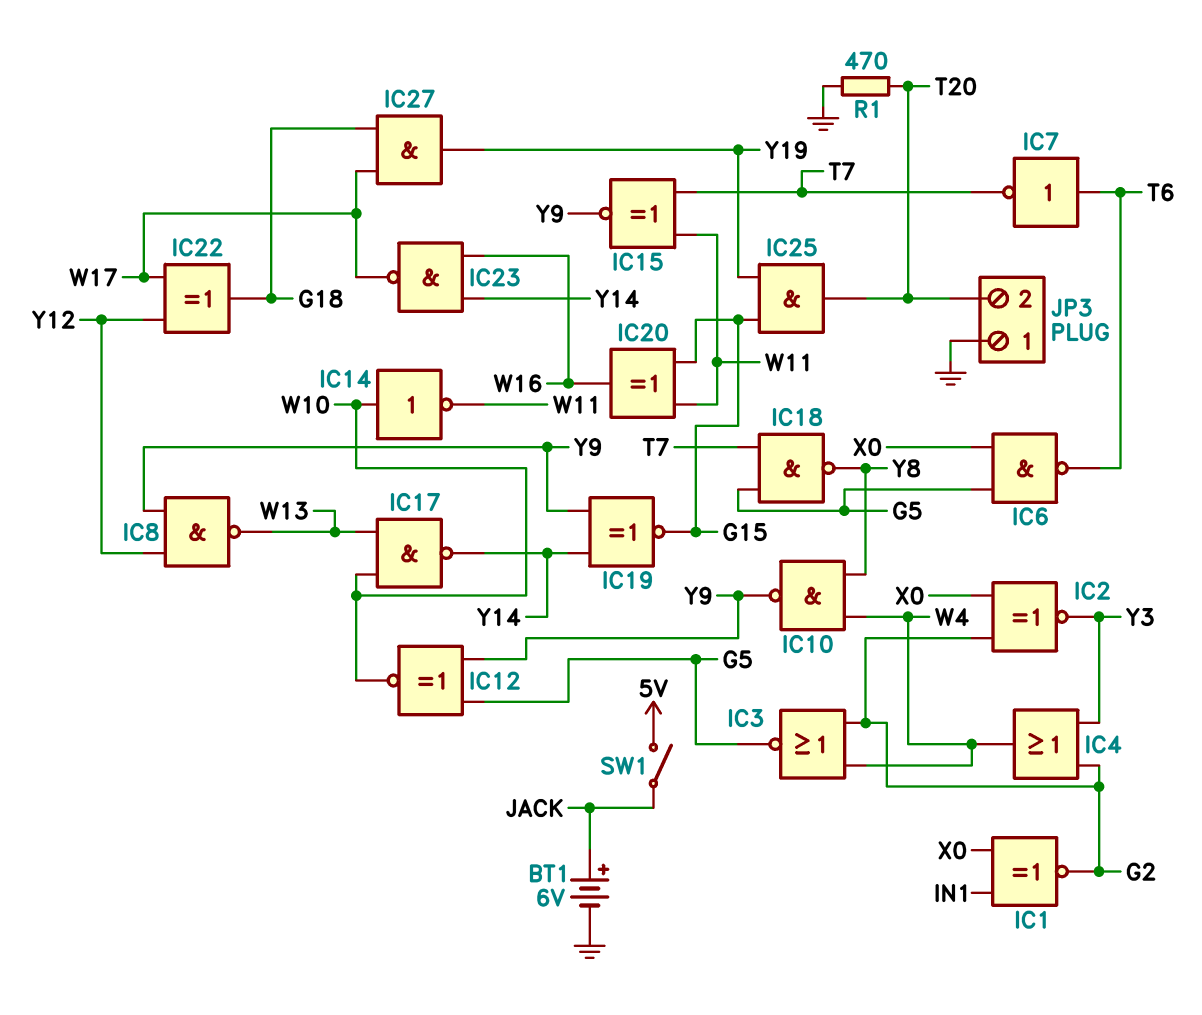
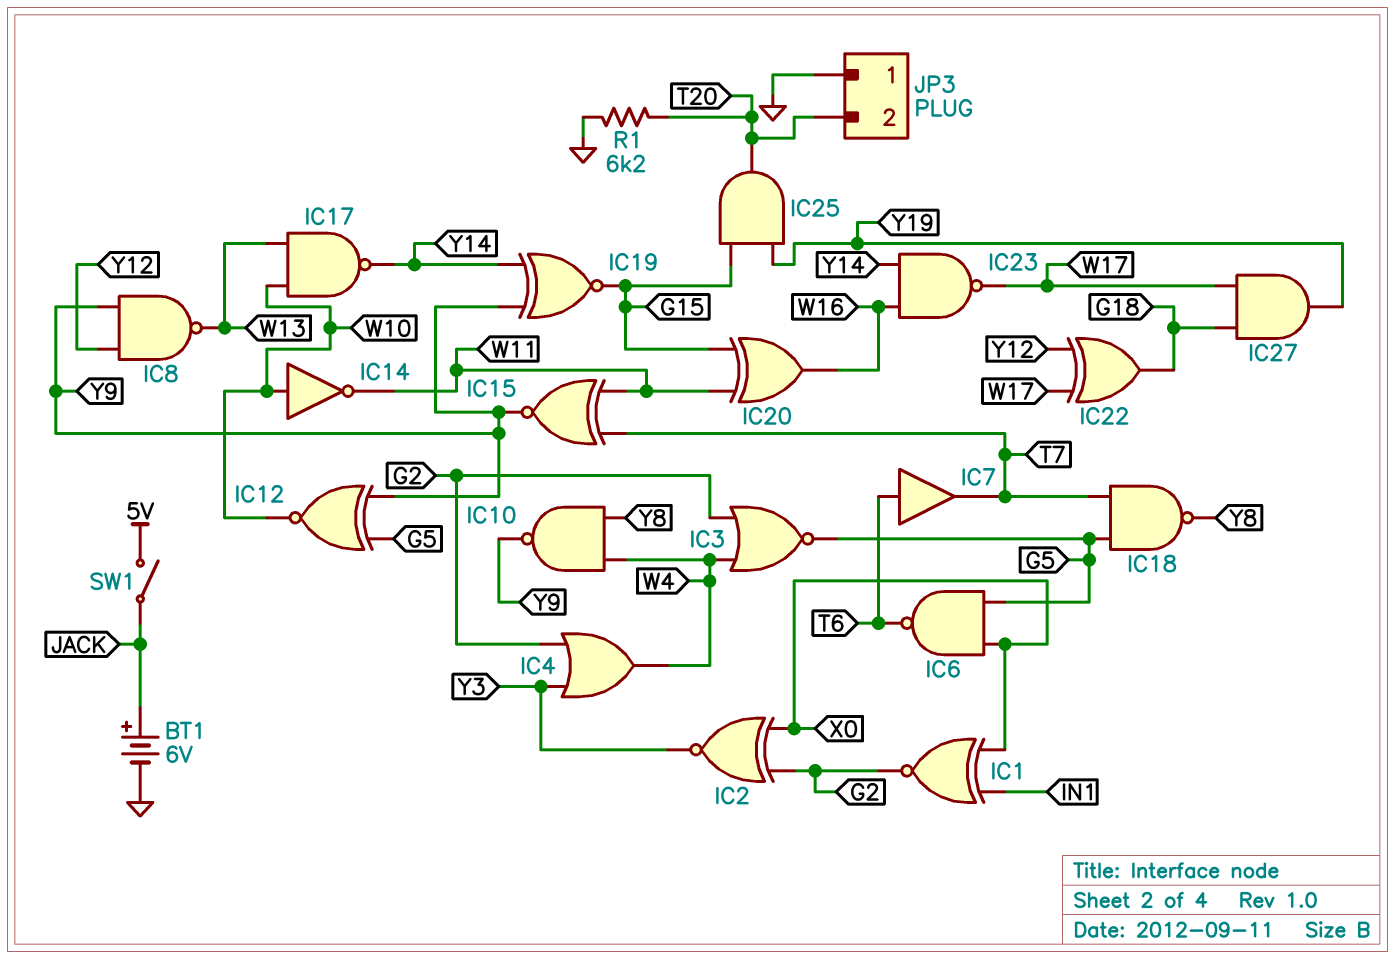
IC7: NOT (in T6, out T7) -> buffer (in T6, out T7)
R1: 470 (GND, T20) -> 6.2k (GND, T20)

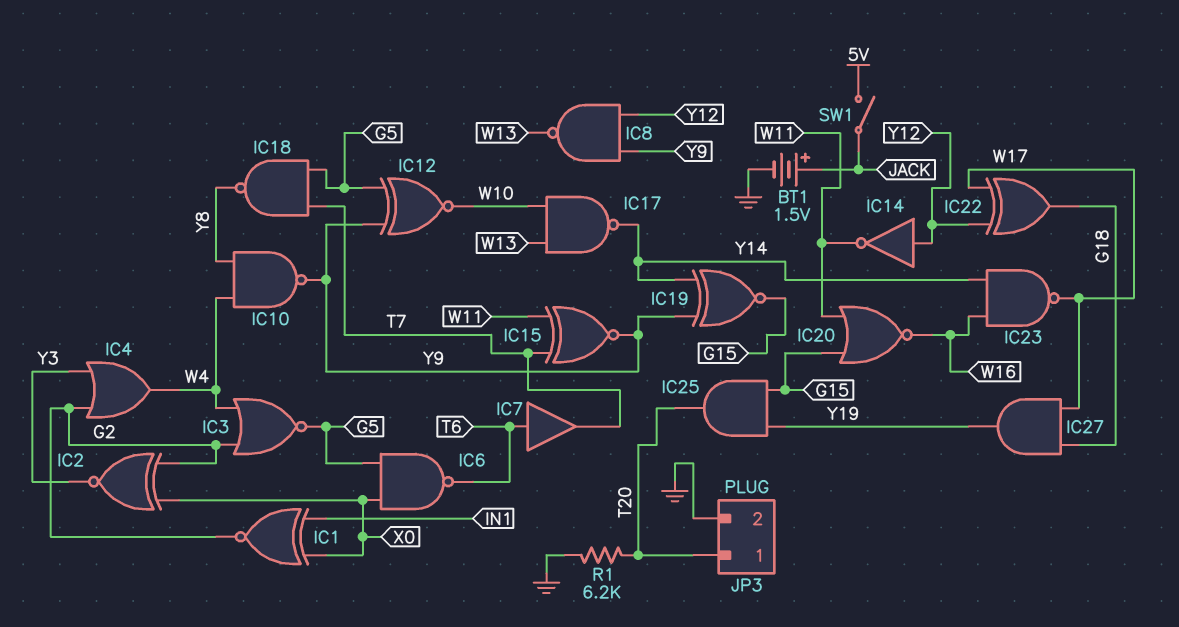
BT1: 6V (plus JACK, minus GND) -> 1.5V (plus JACK, minus GND)
IC14: NOT (in W10, out W11) -> NOT (in Y12, out W11)
IC20: XOR (in G15, in W11, out W16) -> NOR (in G15, in W11, out W16)
JP3 pin 1: GND -> T20
JP3 pin 2: T20 -> GND

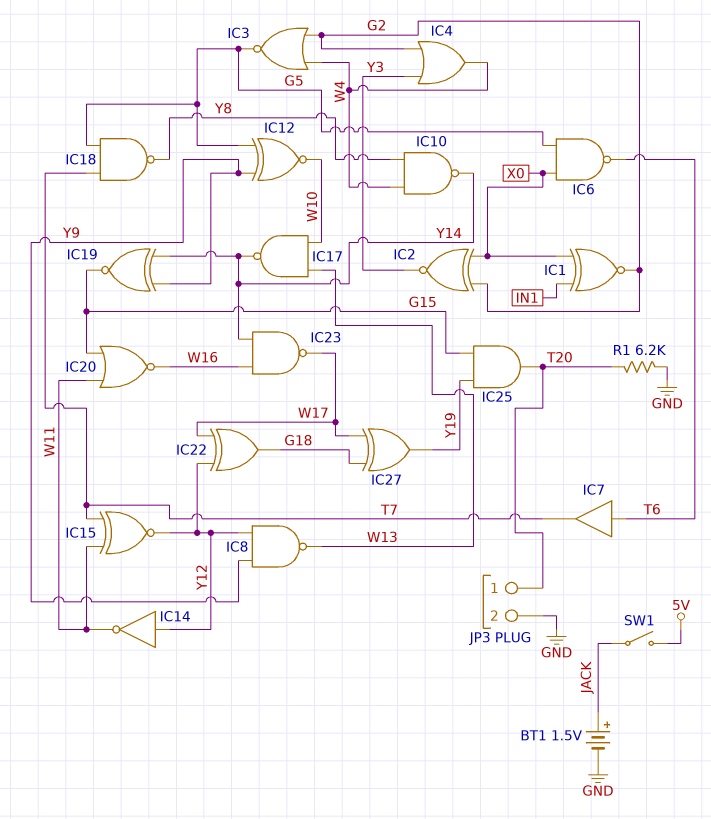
IC10: NAND (in W4, in Y8, out Y9) -> NAND (in W4, in Y8, out Y14)
IC15: XNOR (in T7, in W11, out Y9) -> XNOR (in T7, in W11, out Y12)
IC27: AND (in G18, in W17, out Y19) -> XOR (in G18, in W17, out Y19)

